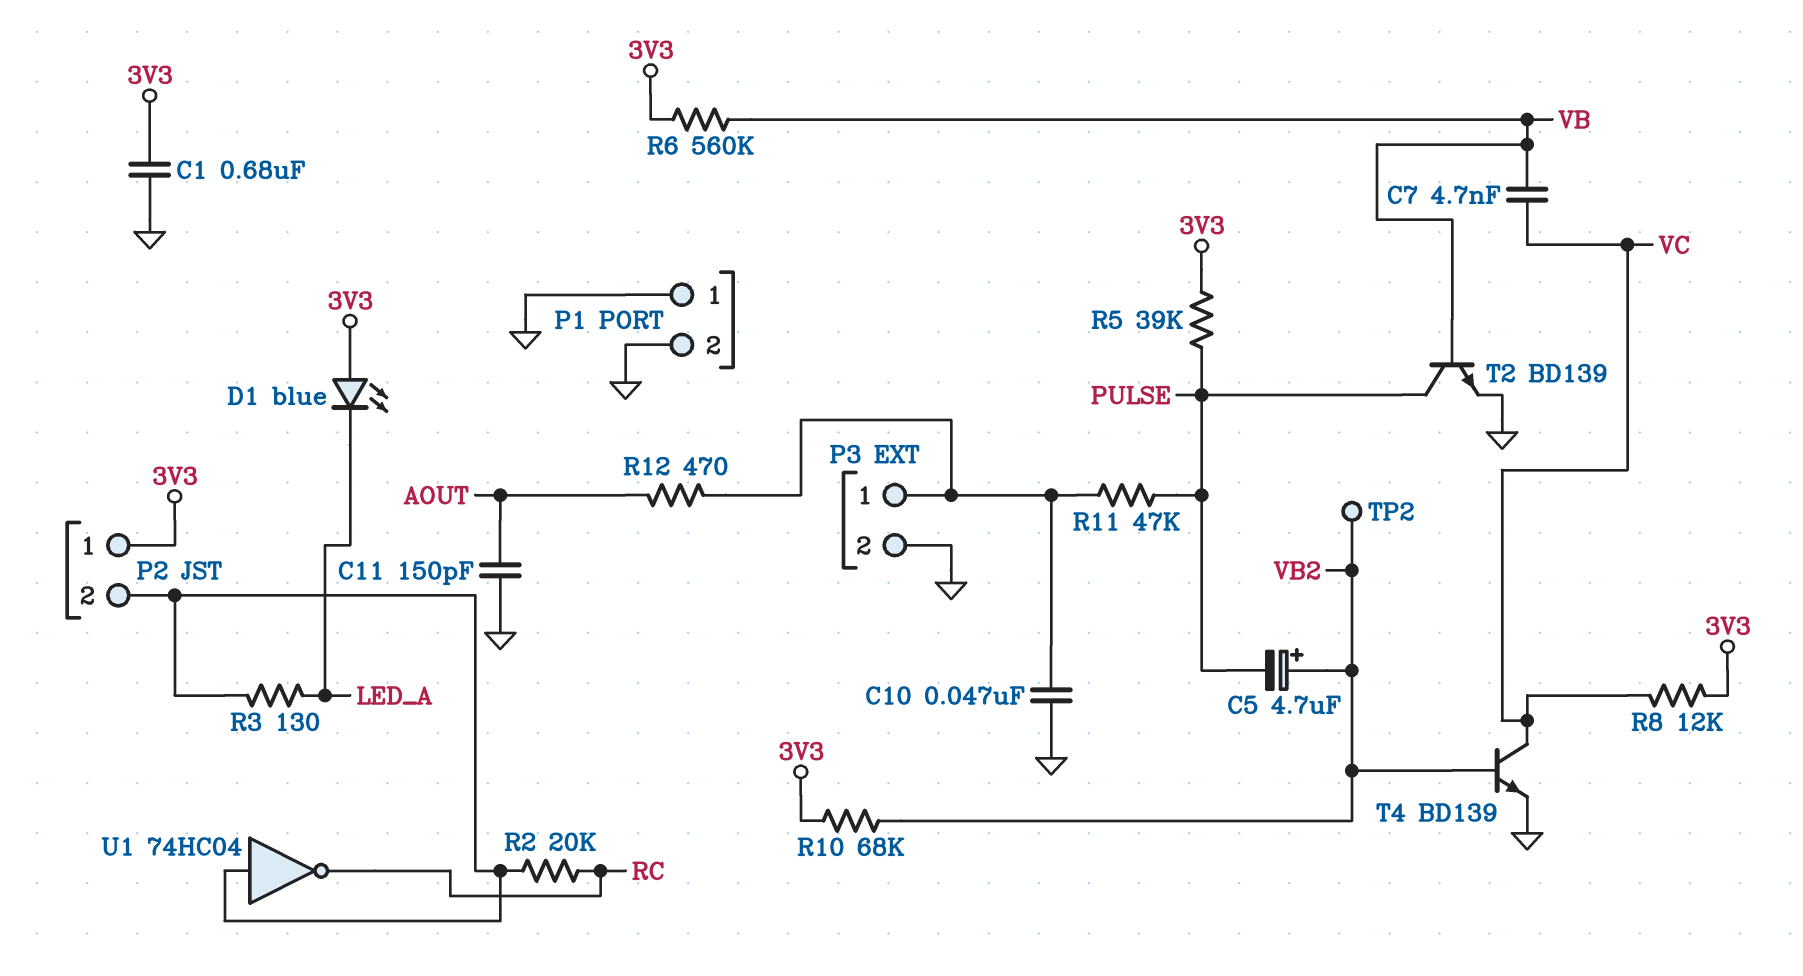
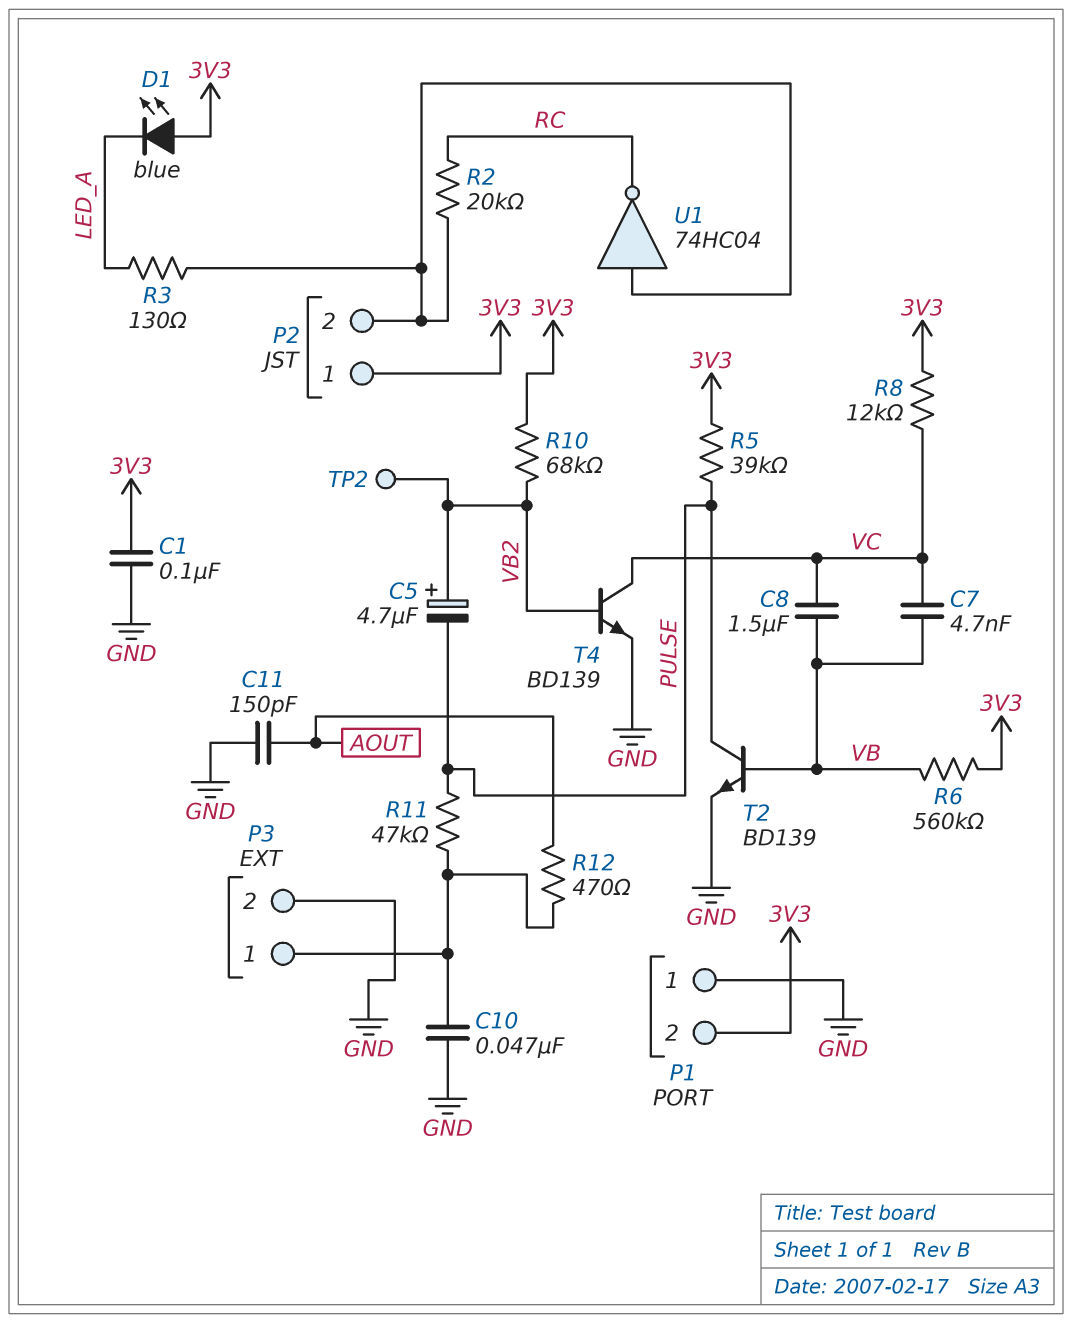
C1: 680nF (3V3, GND) -> 100nF (3V3, GND)
C8: none -> 1.5uF (VB, VC)
P1 pin 2: GND -> 3V3

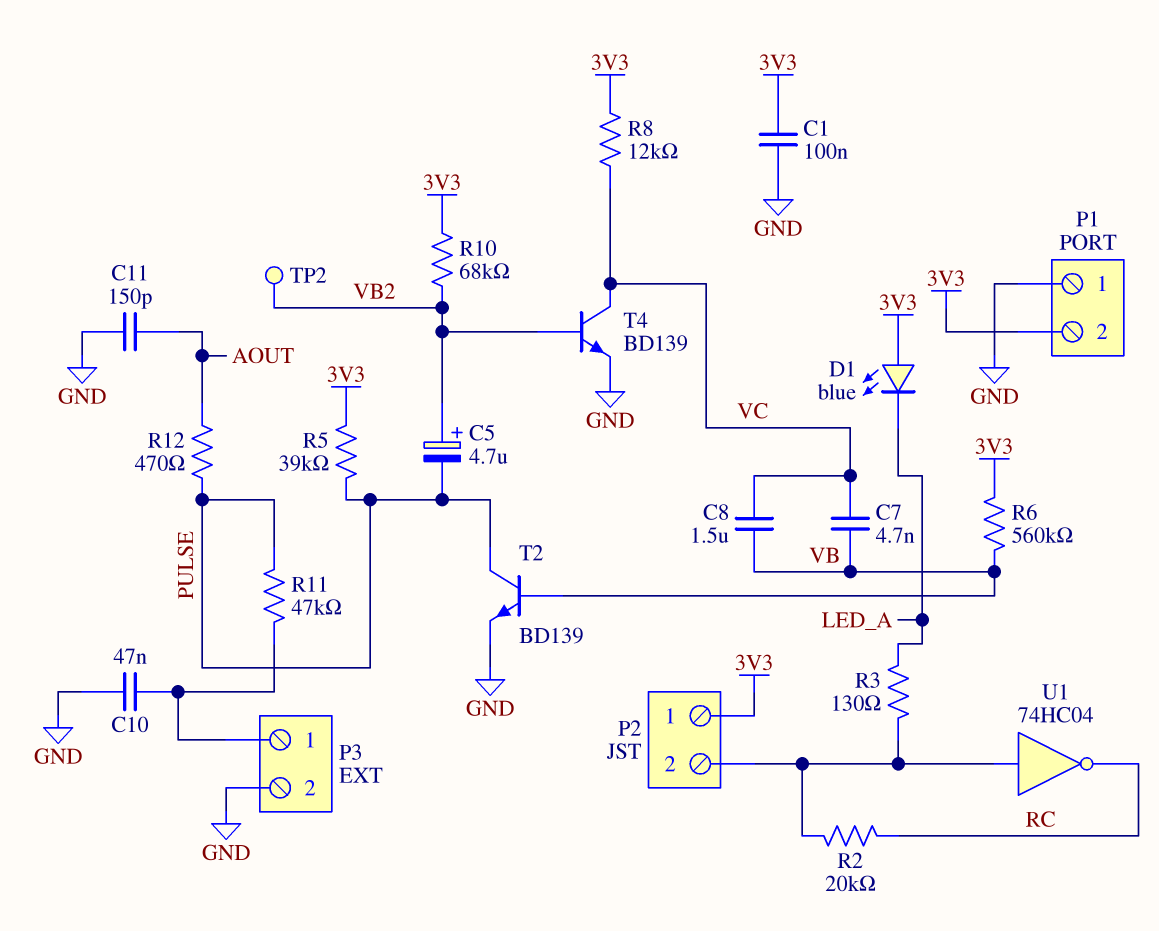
R12: 470 (AOUT, P3/1) -> 470 (AOUT, PULSE)

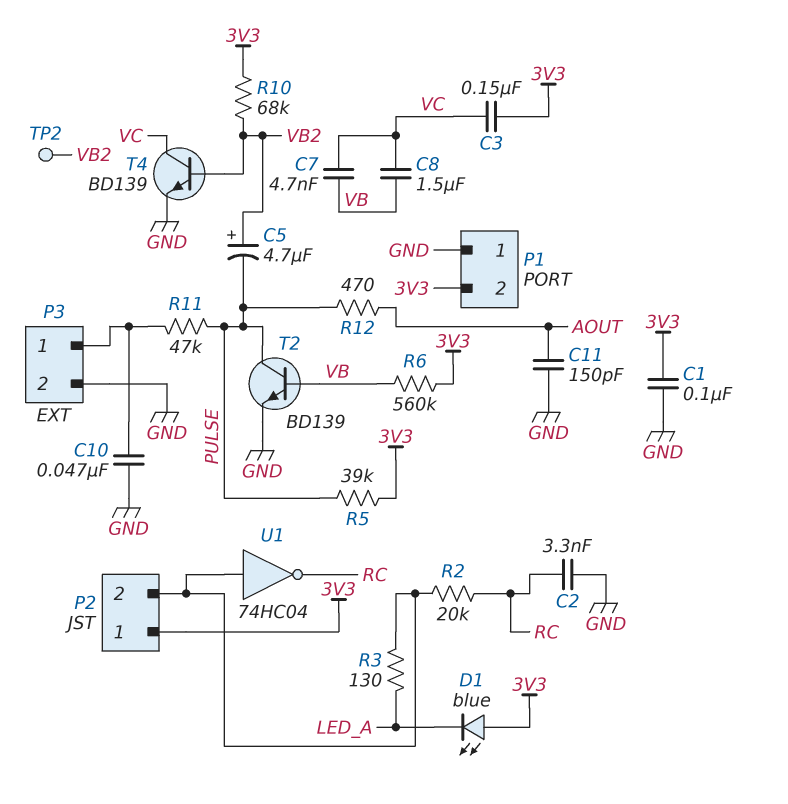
C2: none -> 3.3nF (GND, RC)
C3: none -> 150nF (3V3, VC)
R8: 12k (3V3, VC) -> none

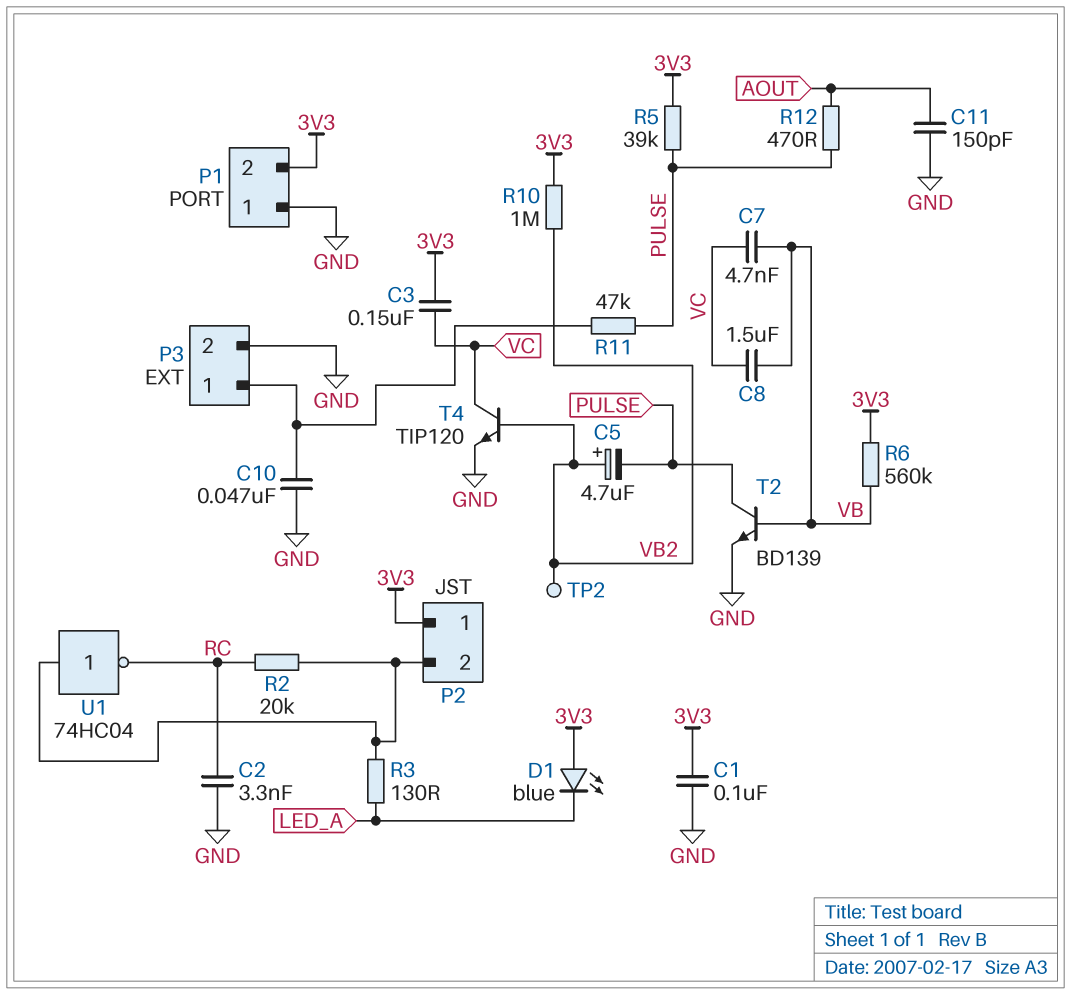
R10: 68k (3V3, VB2) -> 1M (3V3, VB2)
T4: NPN BD139 (B VB2, C VC, E GND) -> NPN TIP120 (B VB2, C VC, E GND)

